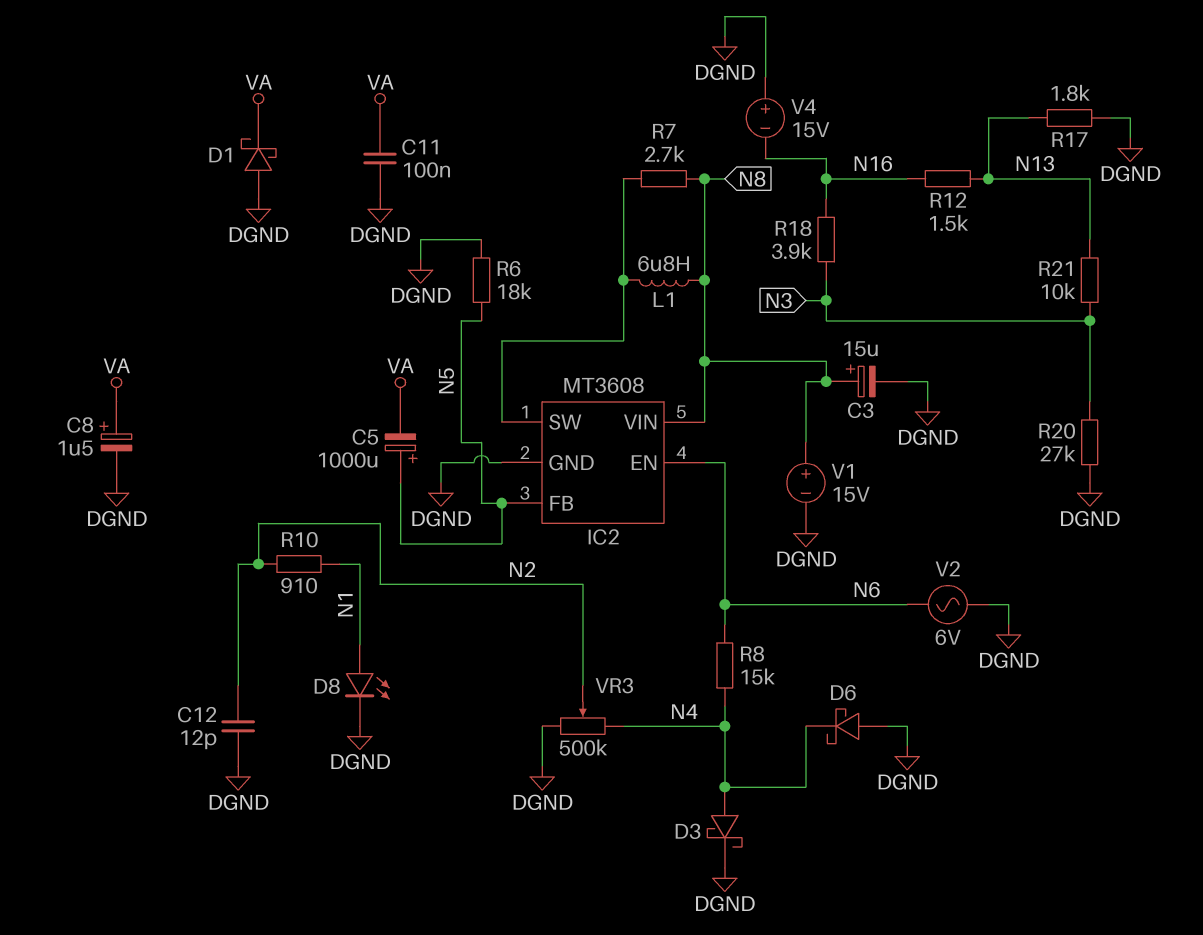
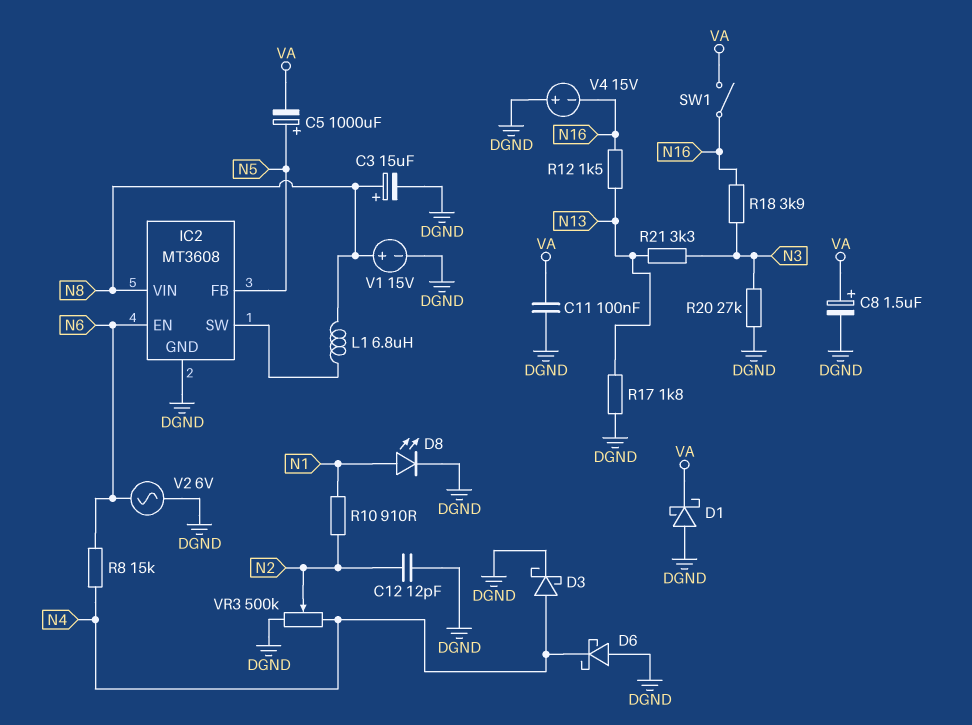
R6: 18k (DGND, N5) -> none
R7: 2.7k (IC2/SW, N8) -> none
R21: 10k (N3, N13) -> 3.3k (N3, N13)
SW1: none -> switch (N16, VA)

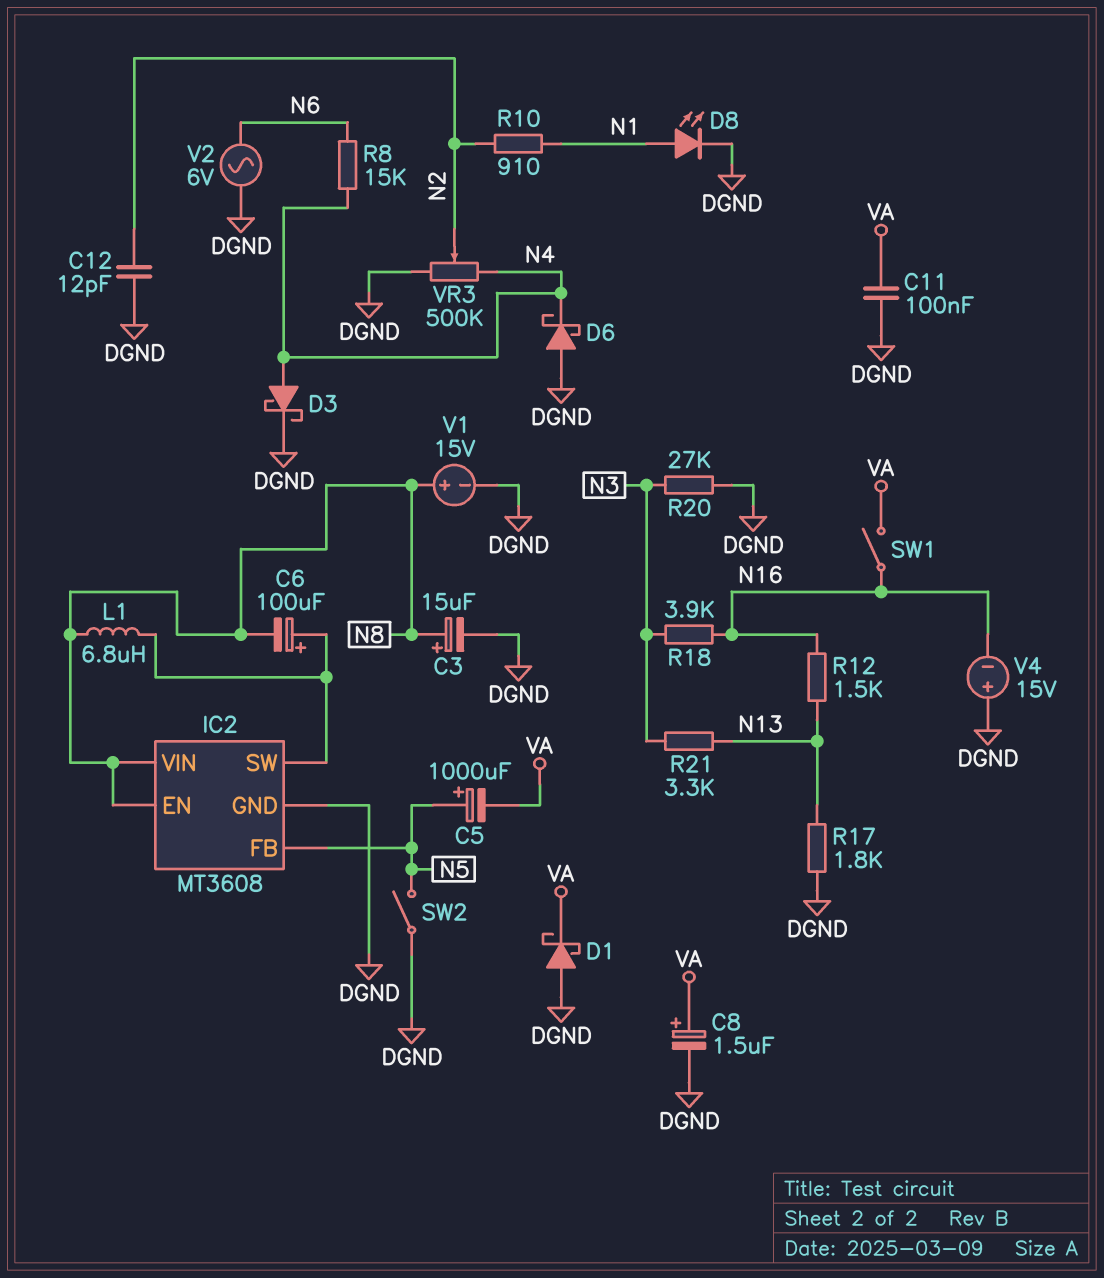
C6: none -> 100uF (plus IC2/SW, minus N8)
IC2 pin EN: N6 -> N8
SW2: none -> switch (DGND, N5)

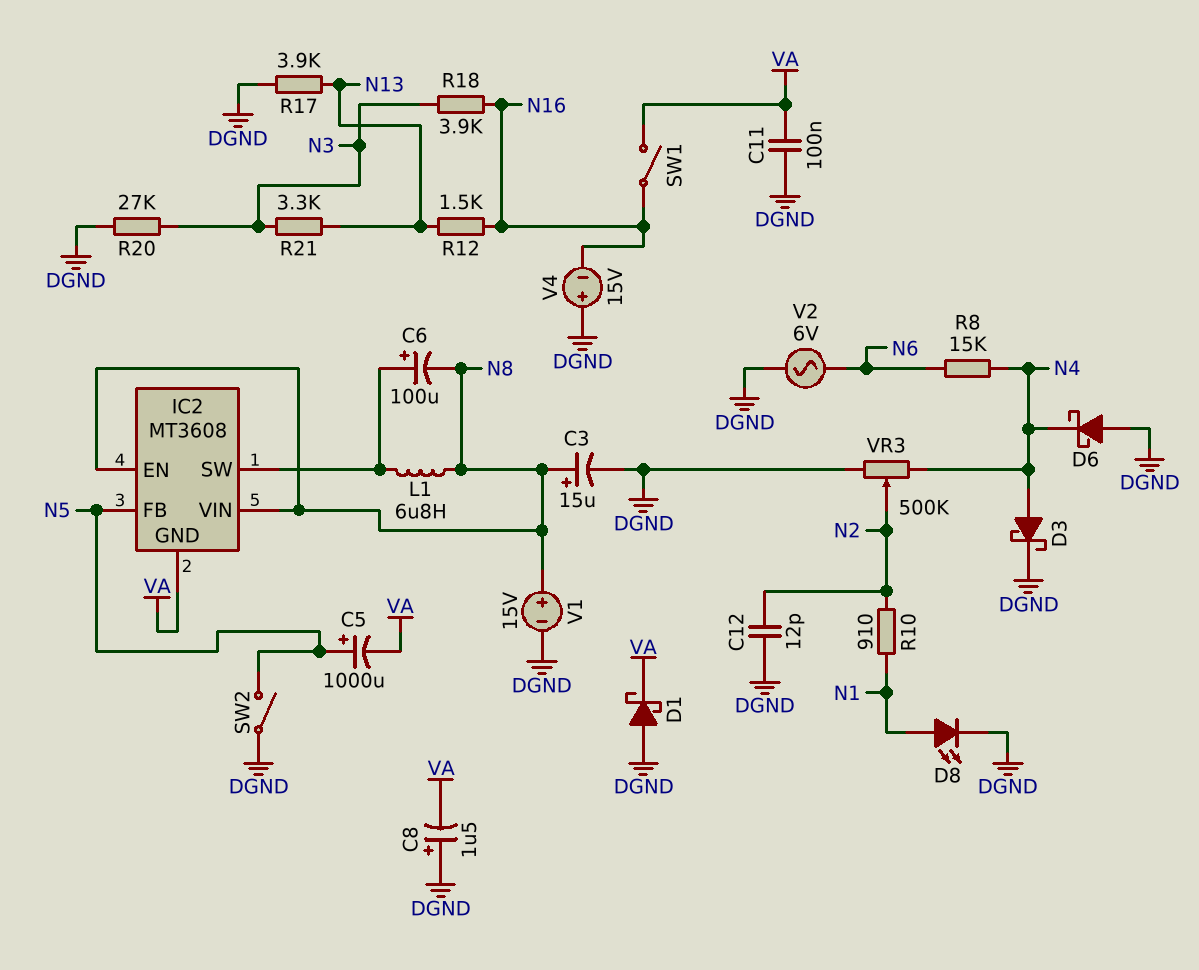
C8: 1.5uF (plus VA, minus DGND) -> 1.5uF (plus DGND, minus VA)
IC2 pin GND: DGND -> VA
R17: 1.8k (DGND, N13) -> 3.9k (DGND, N13)

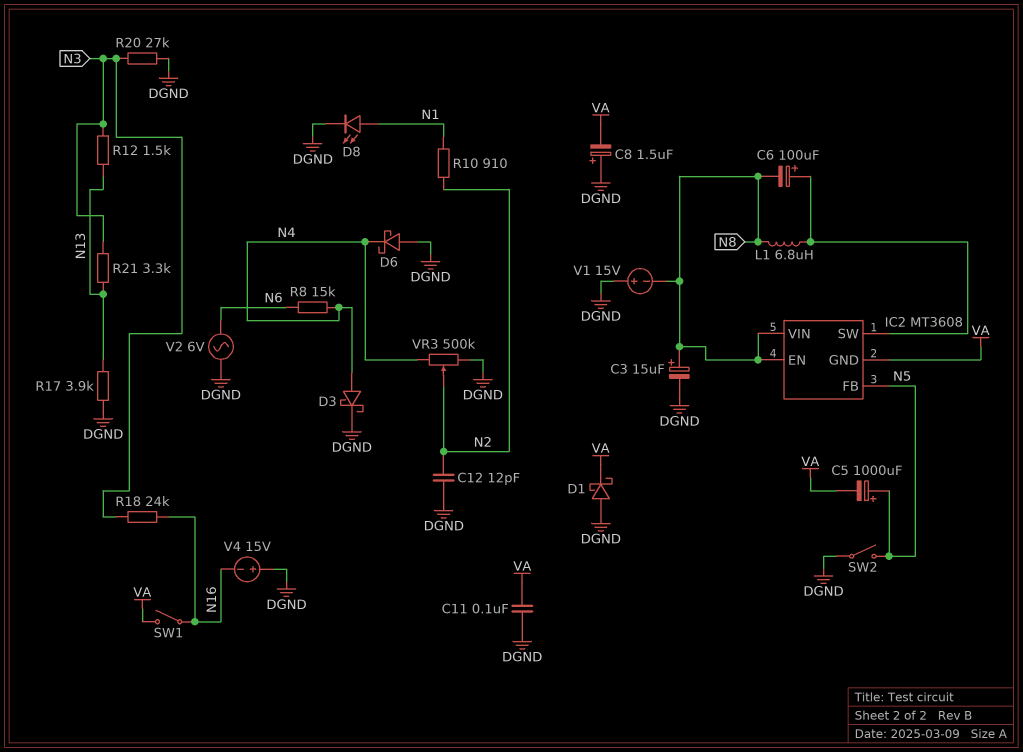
R12: 1.5k (N13, N16) -> 1.5k (N3, N13)
R18: 3.9k (N3, N16) -> 24k (N3, N16)
V1: 15V (plus N8, minus DGND) -> 15V (plus DGND, minus N8)

